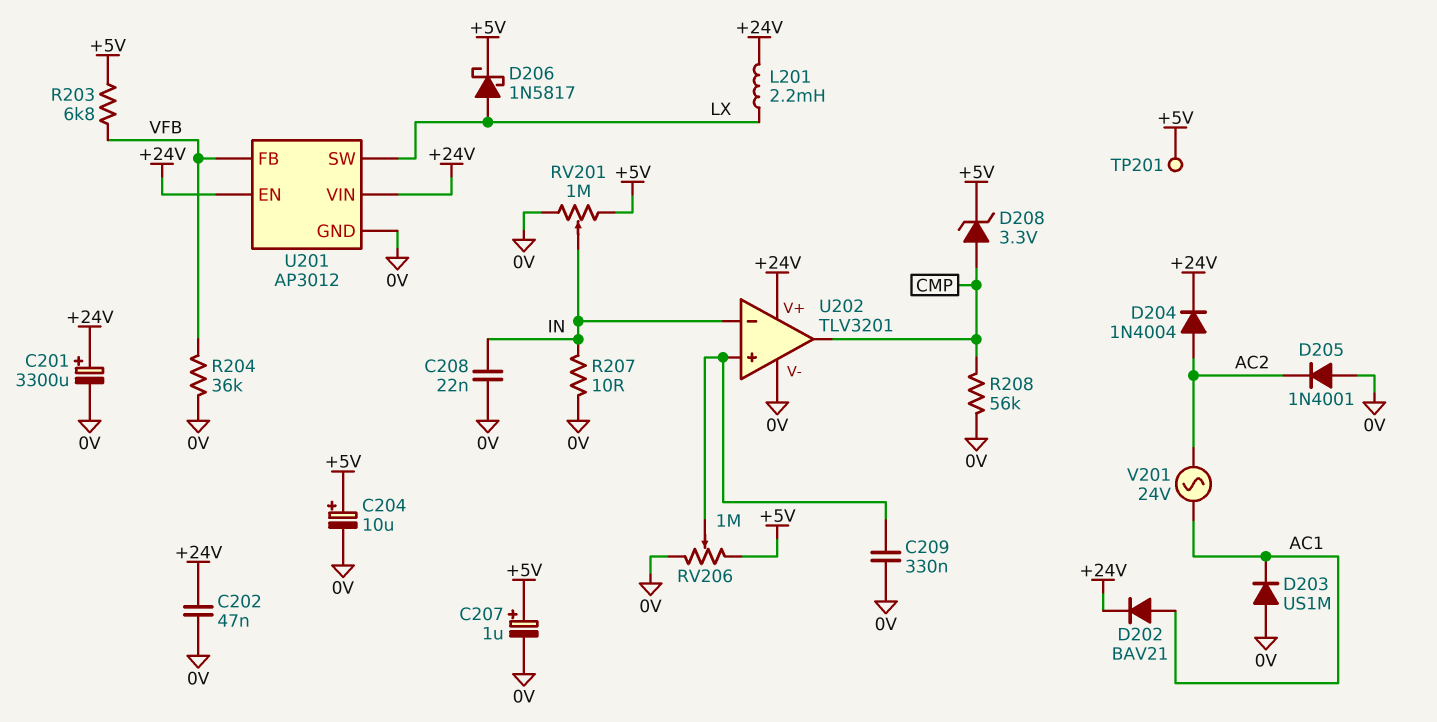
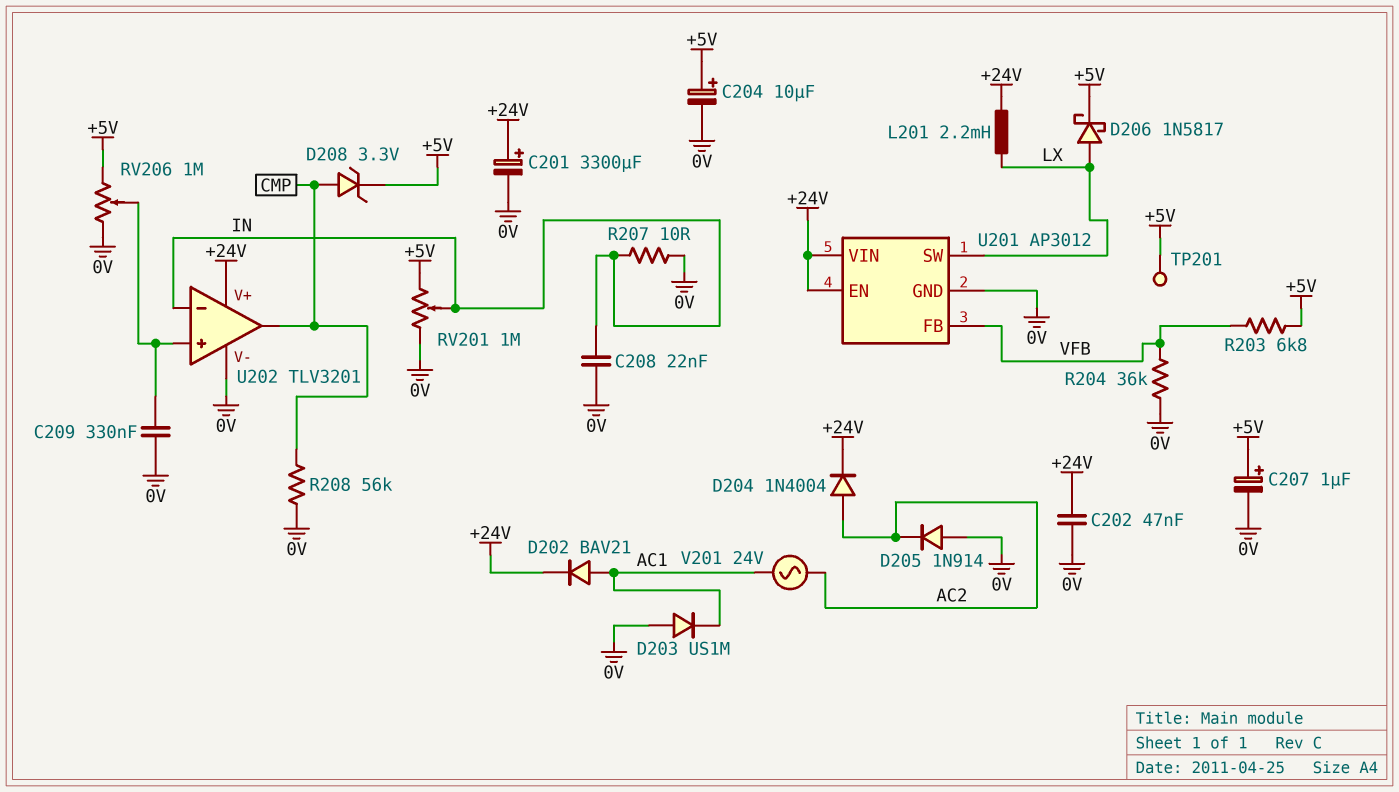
D205: diode 1N4001 (A 0V, K AC2) -> diode 1N914 (A 0V, K AC2)

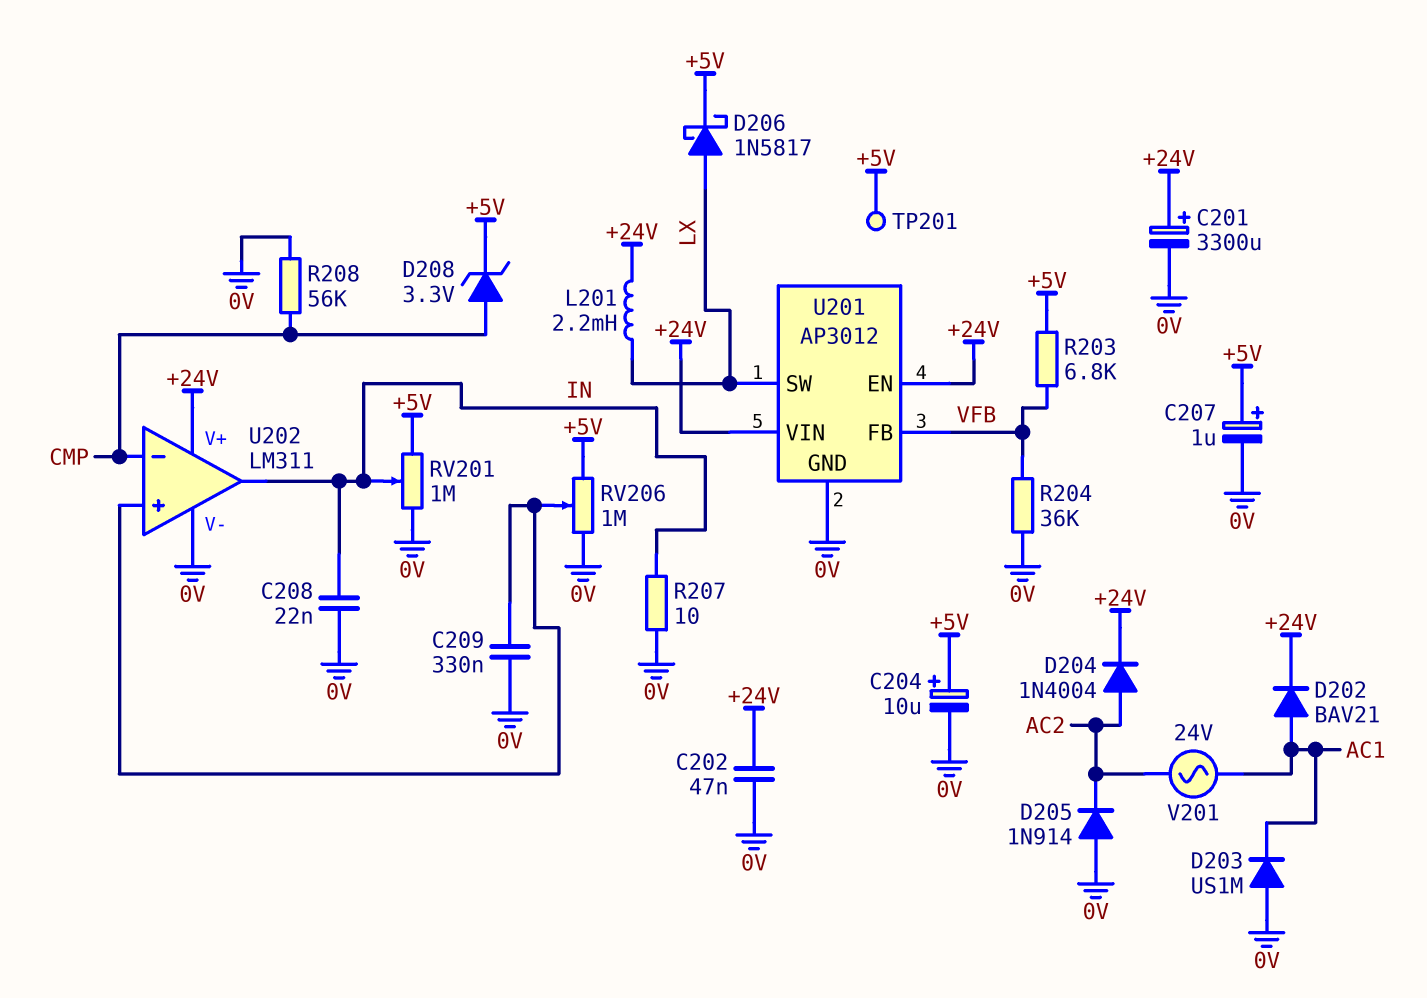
U202: TLV3201 -> LM311
U202 pin in-: IN -> CMP
U202 pin out: CMP -> IN

